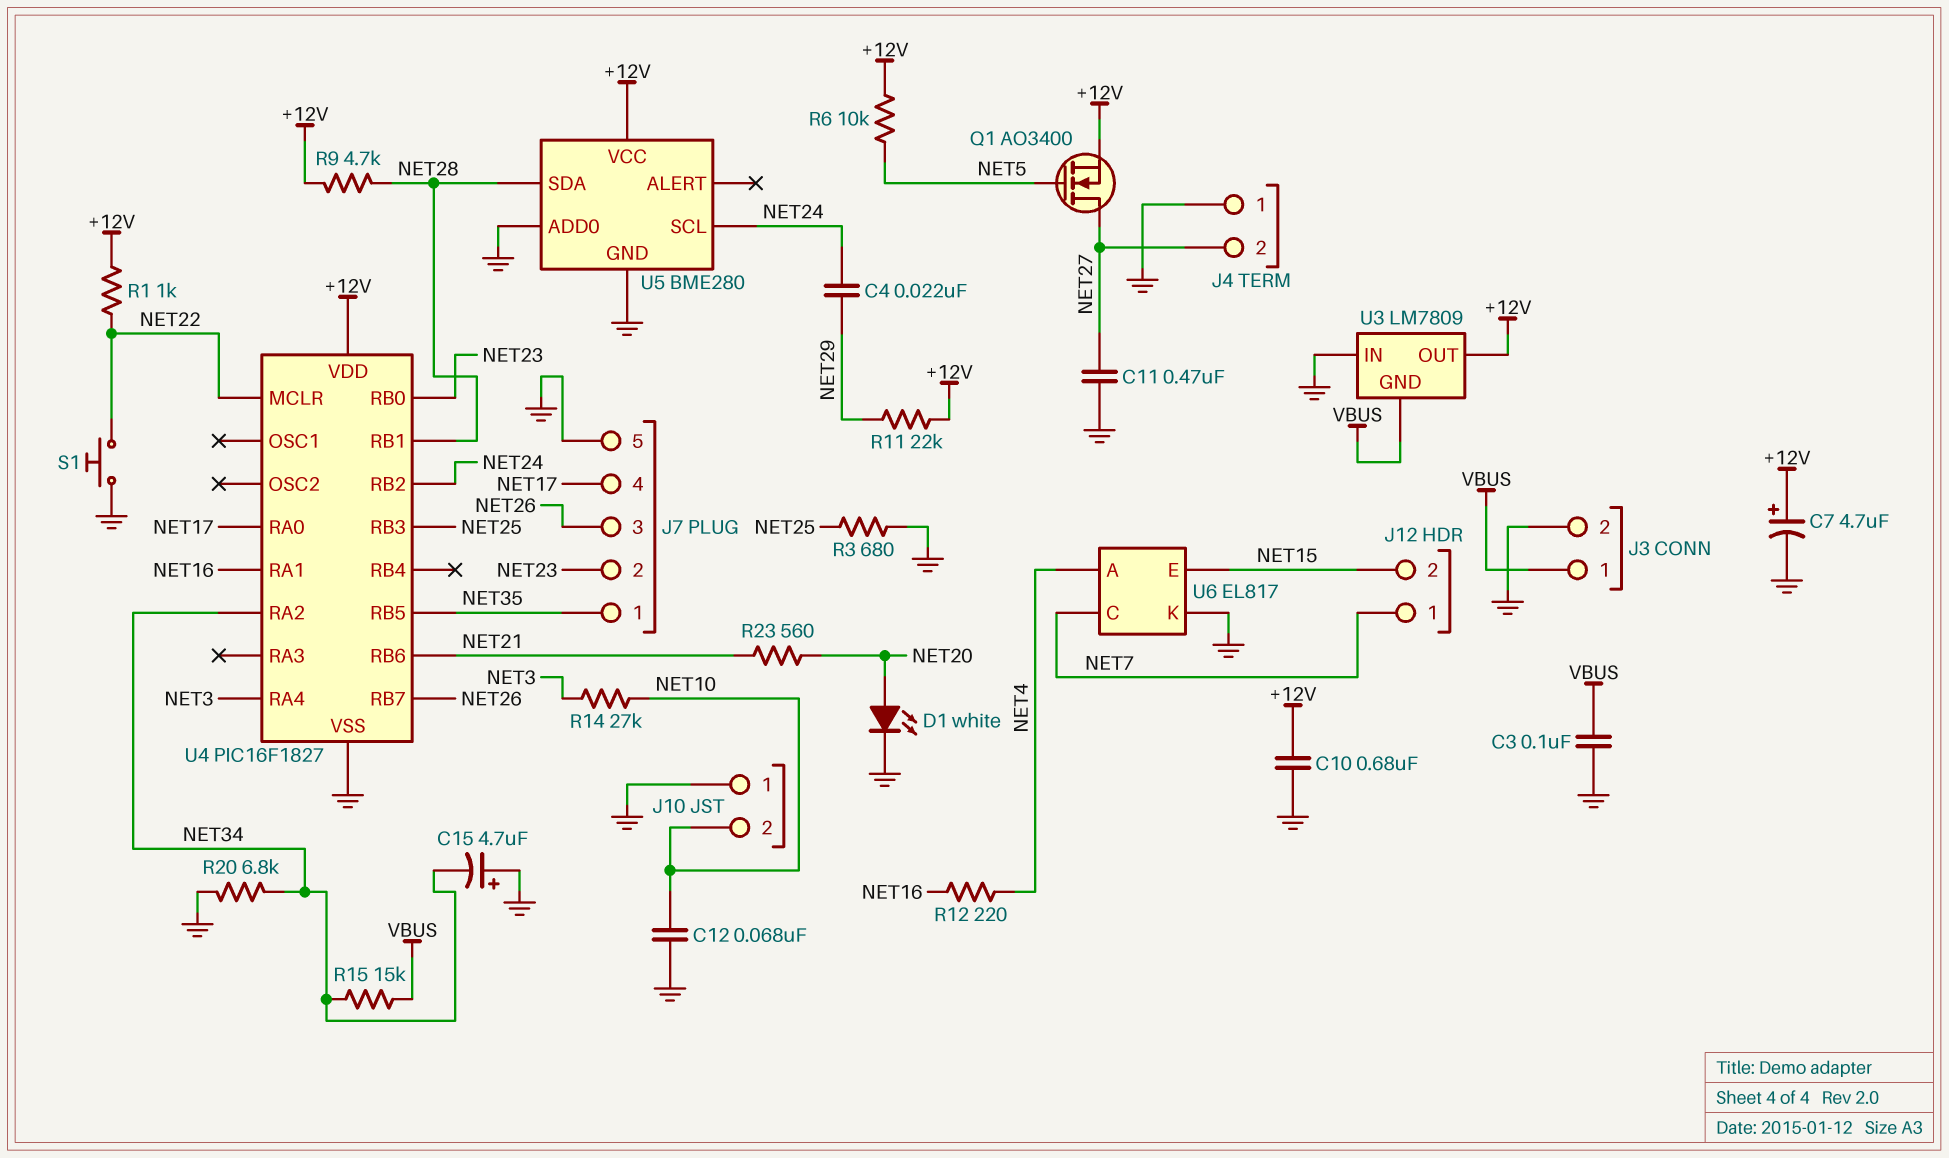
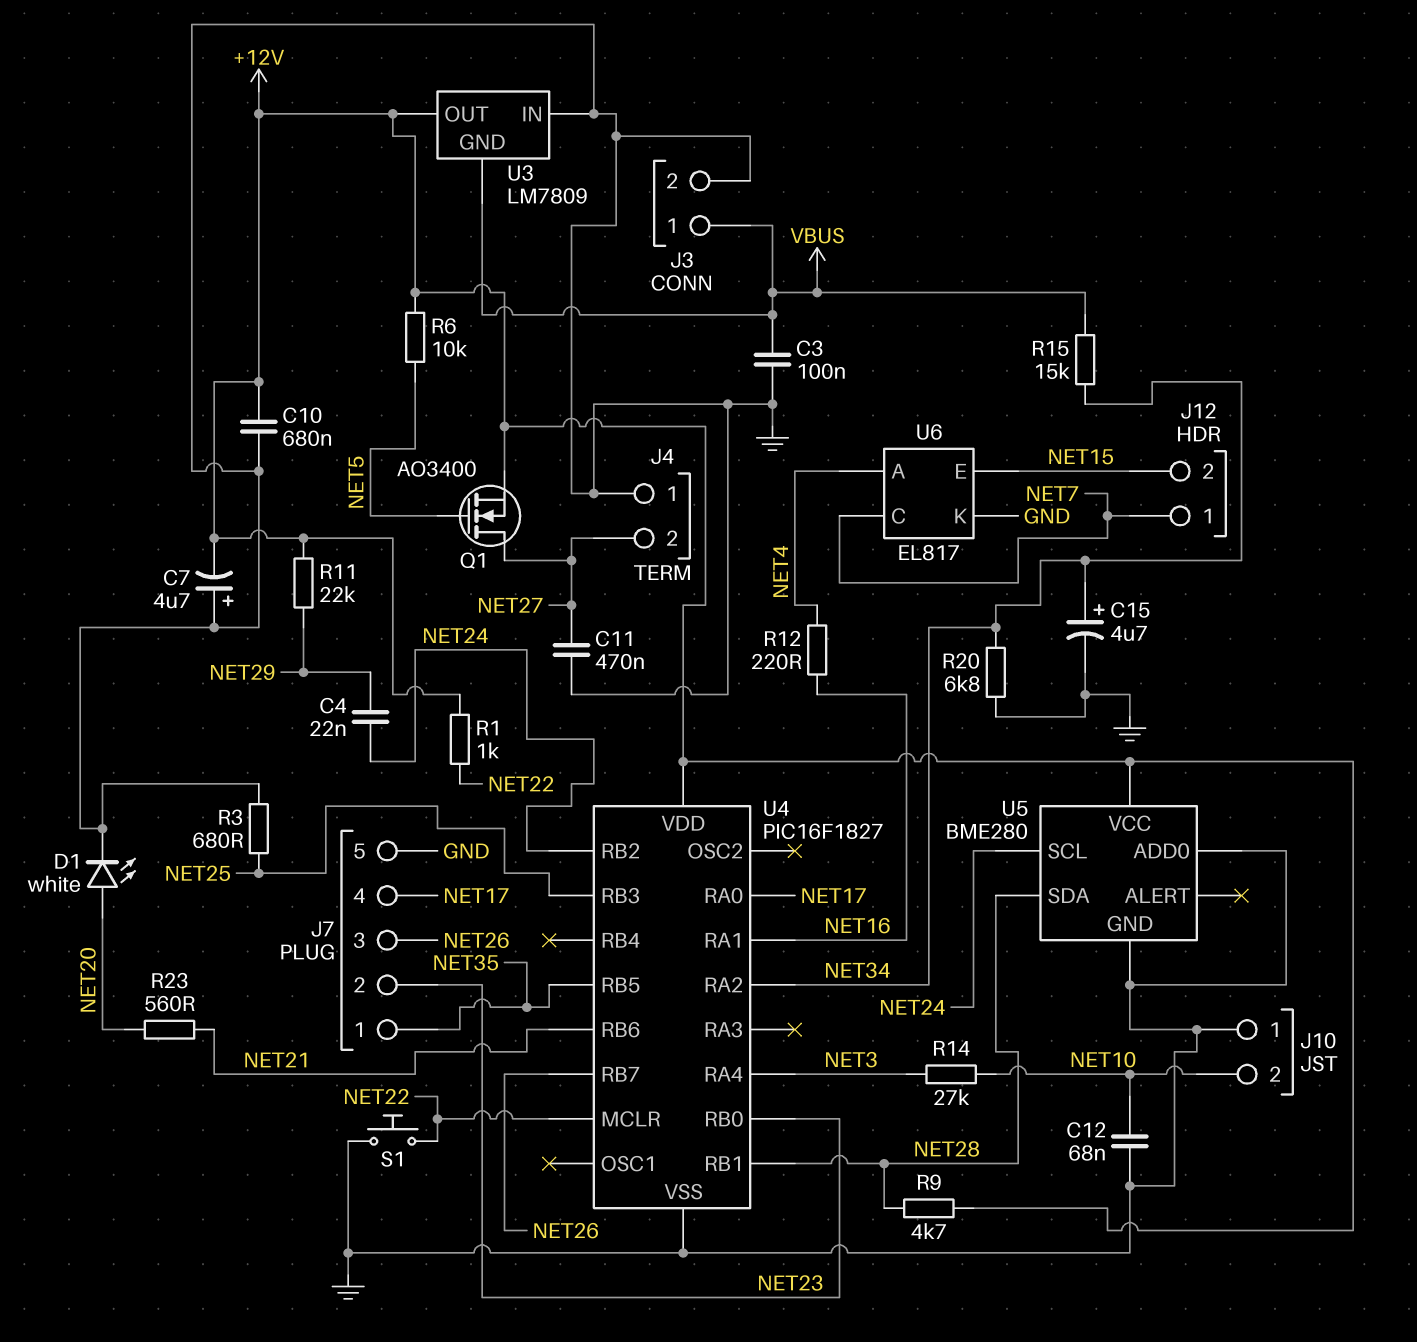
C7: 4.7uF (plus +12V, minus GND) -> 4.7uF (plus GND, minus +12V)
C15: 4.7uF (plus GND, minus NET34) -> 4.7uF (plus NET34, minus GND)

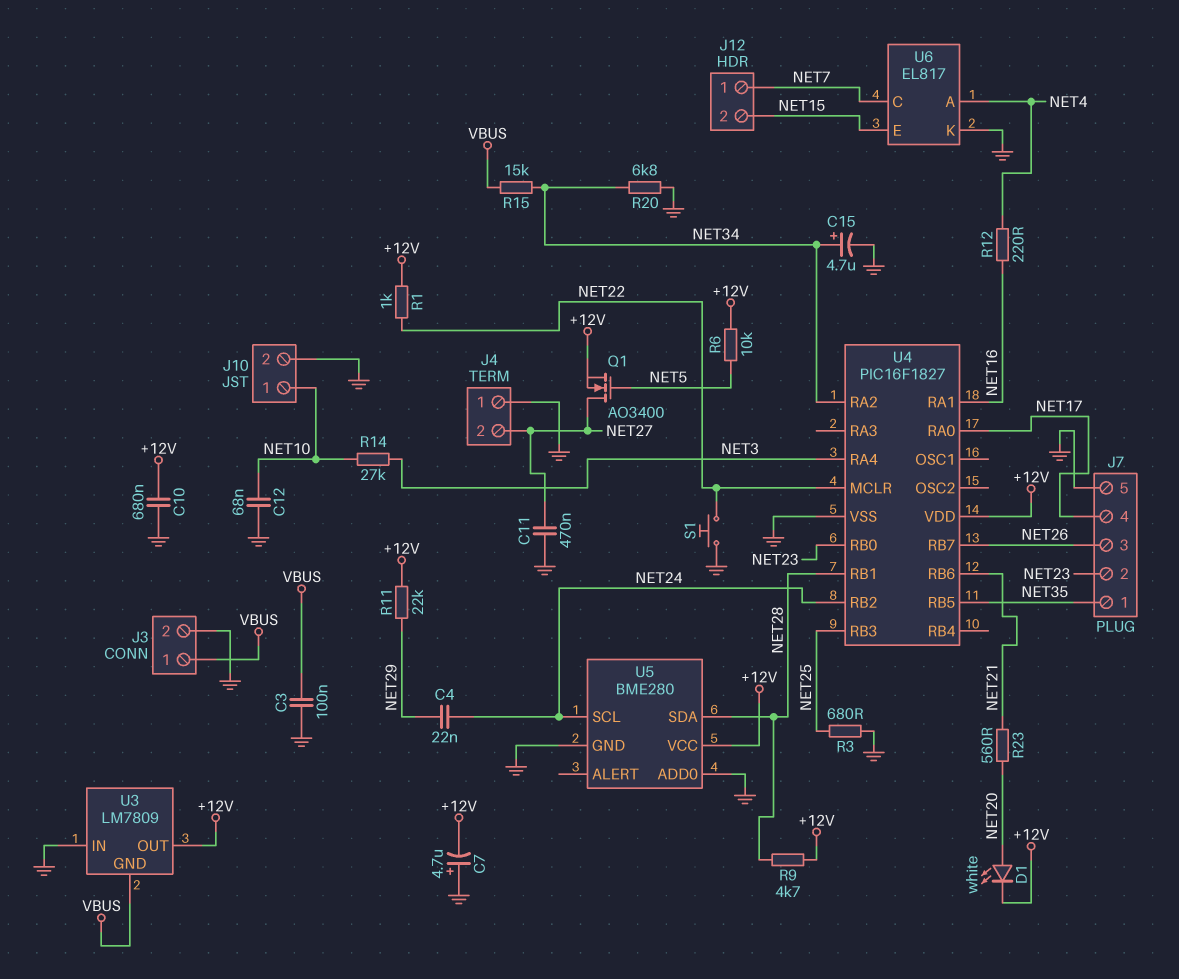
D1: LED white (A NET20, K GND) -> LED white (A NET20, K +12V)
J10 pin 1: GND -> NET10
J10 pin 2: NET10 -> GND

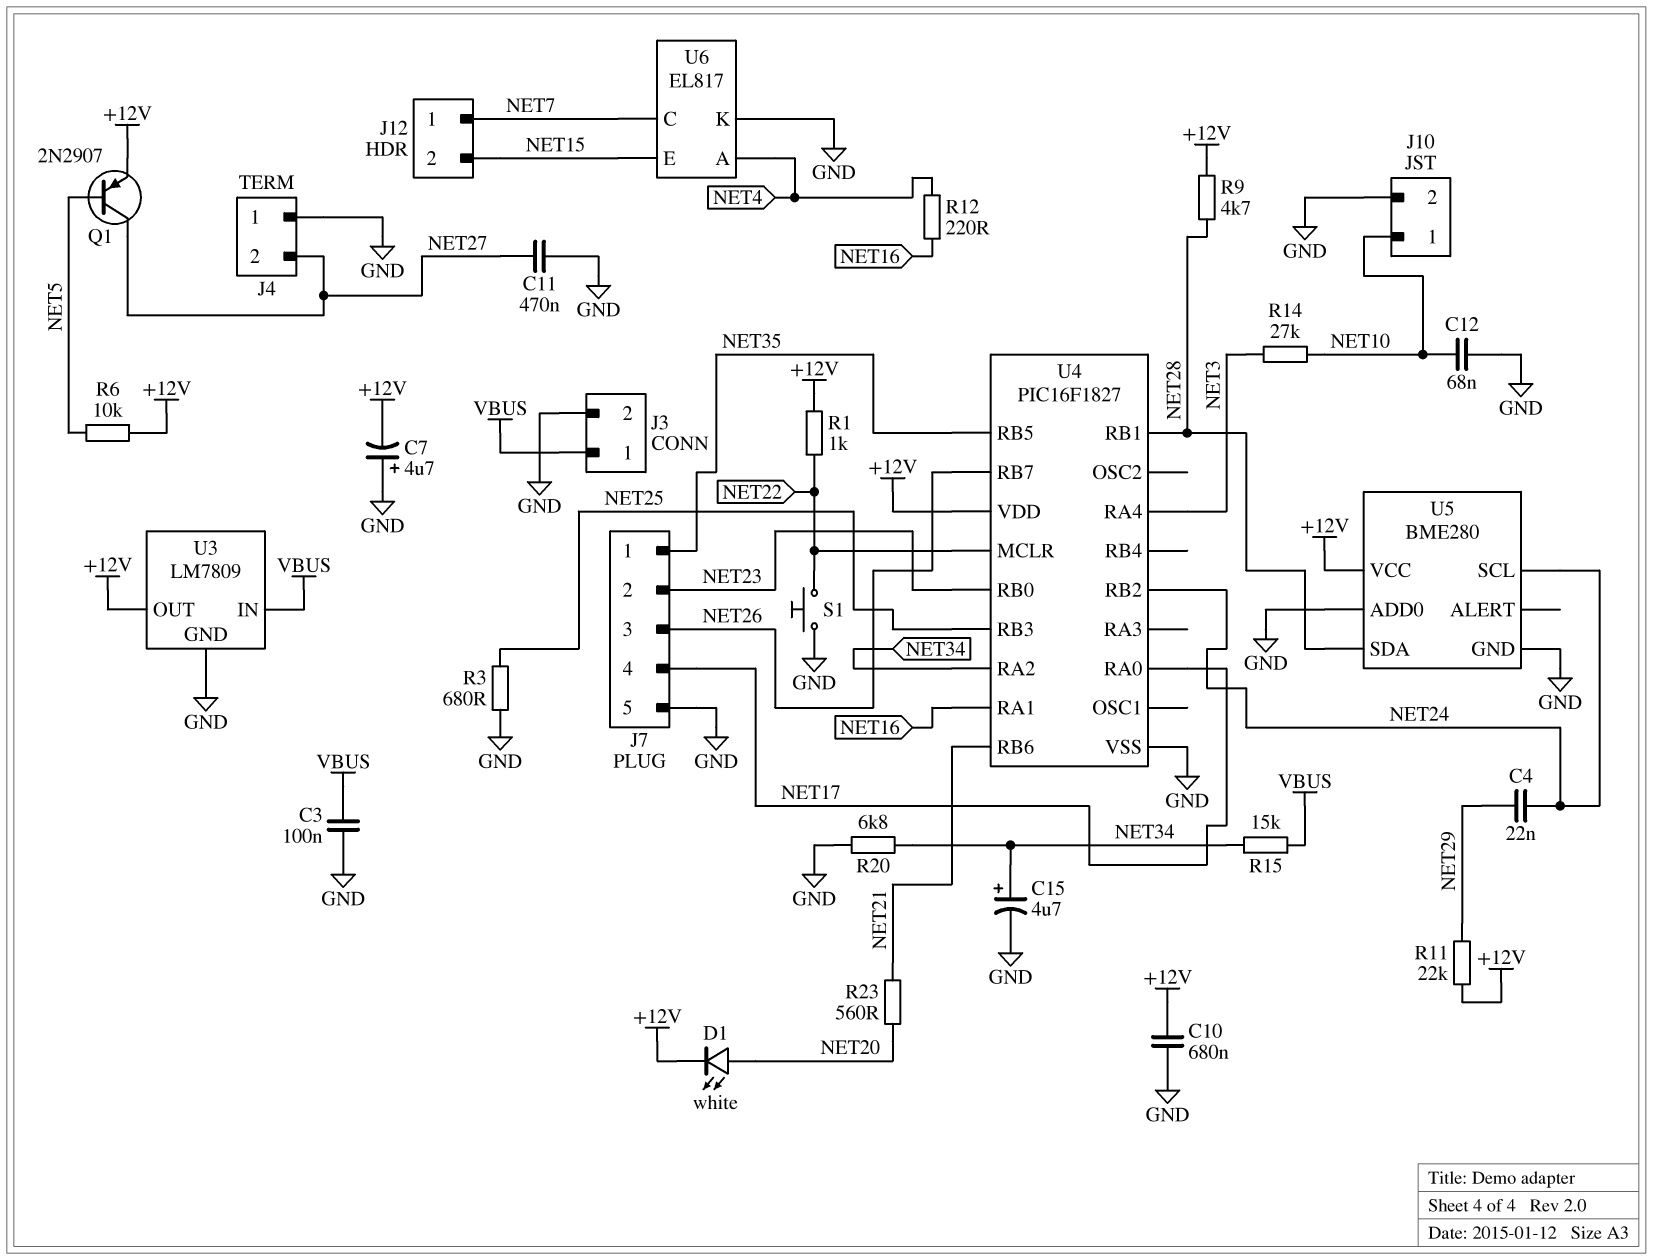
Q1: NMOS AO3400 (G NET5, D NET27, S +12V) -> PNP 2N2907 (B NET5, C NET27, E +12V)
U3 pin GND: VBUS -> GND
U3 pin IN: GND -> VBUS

